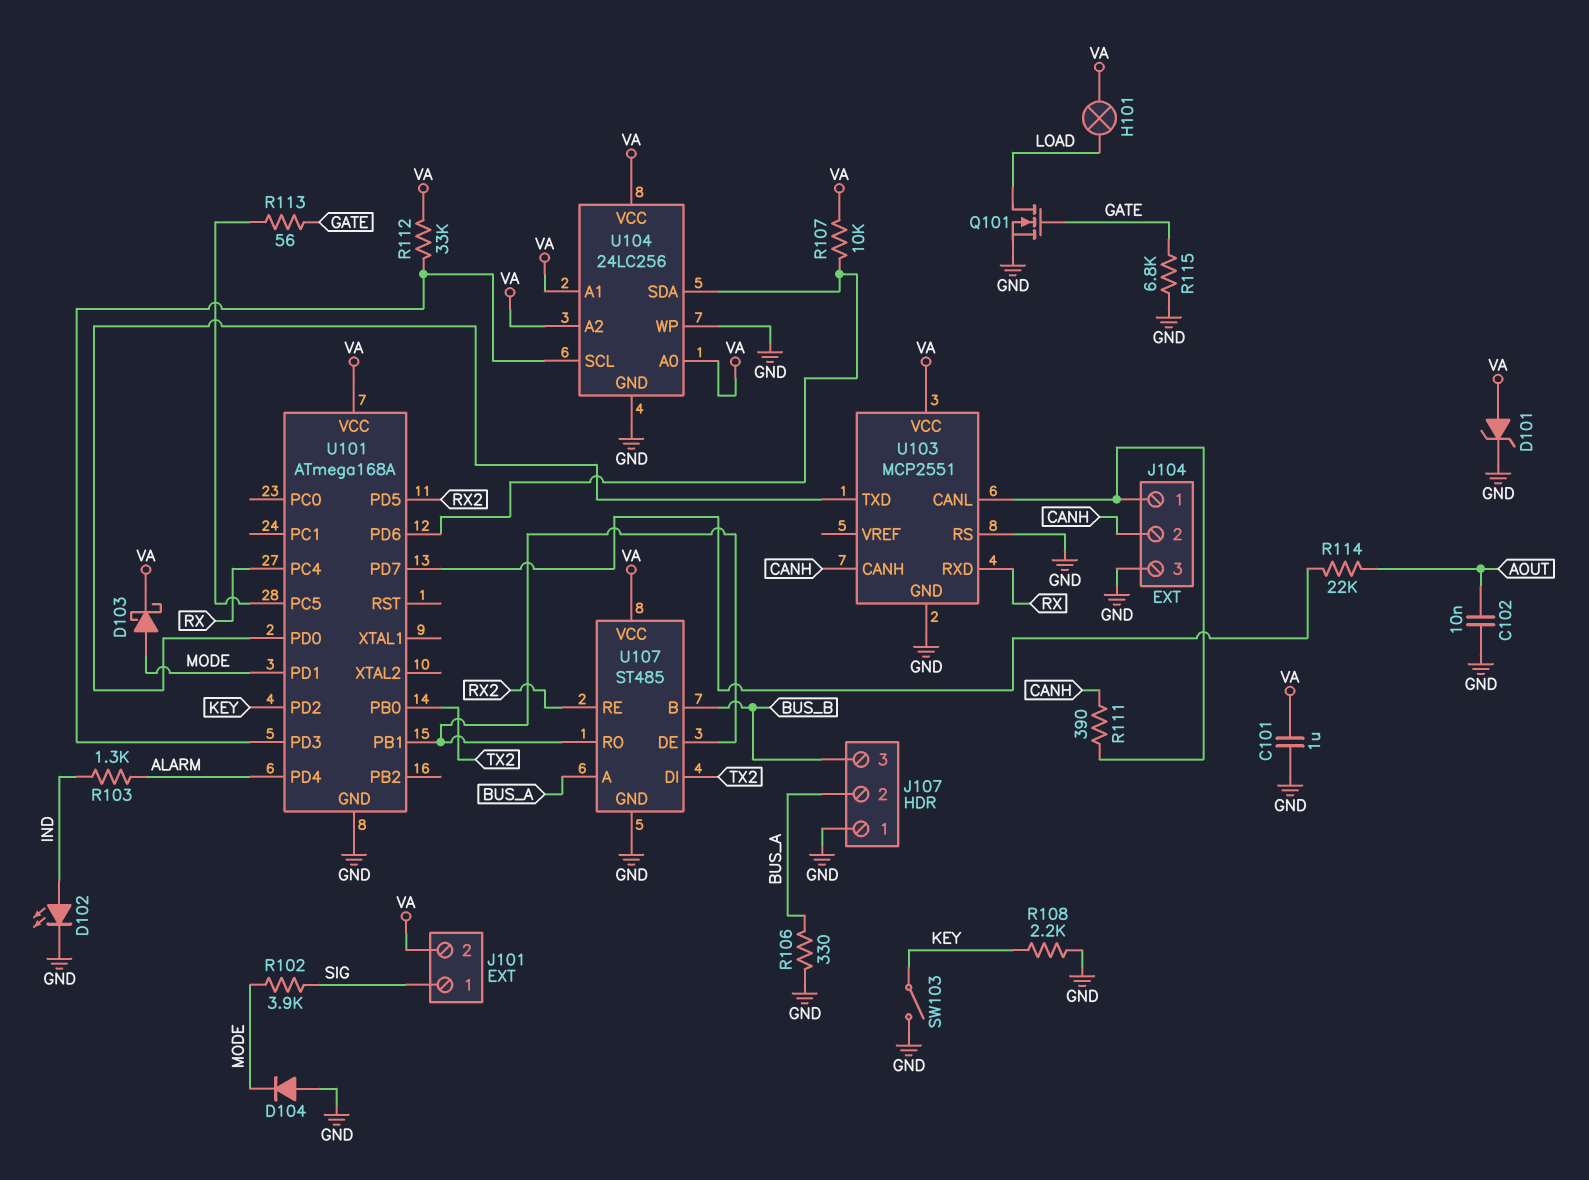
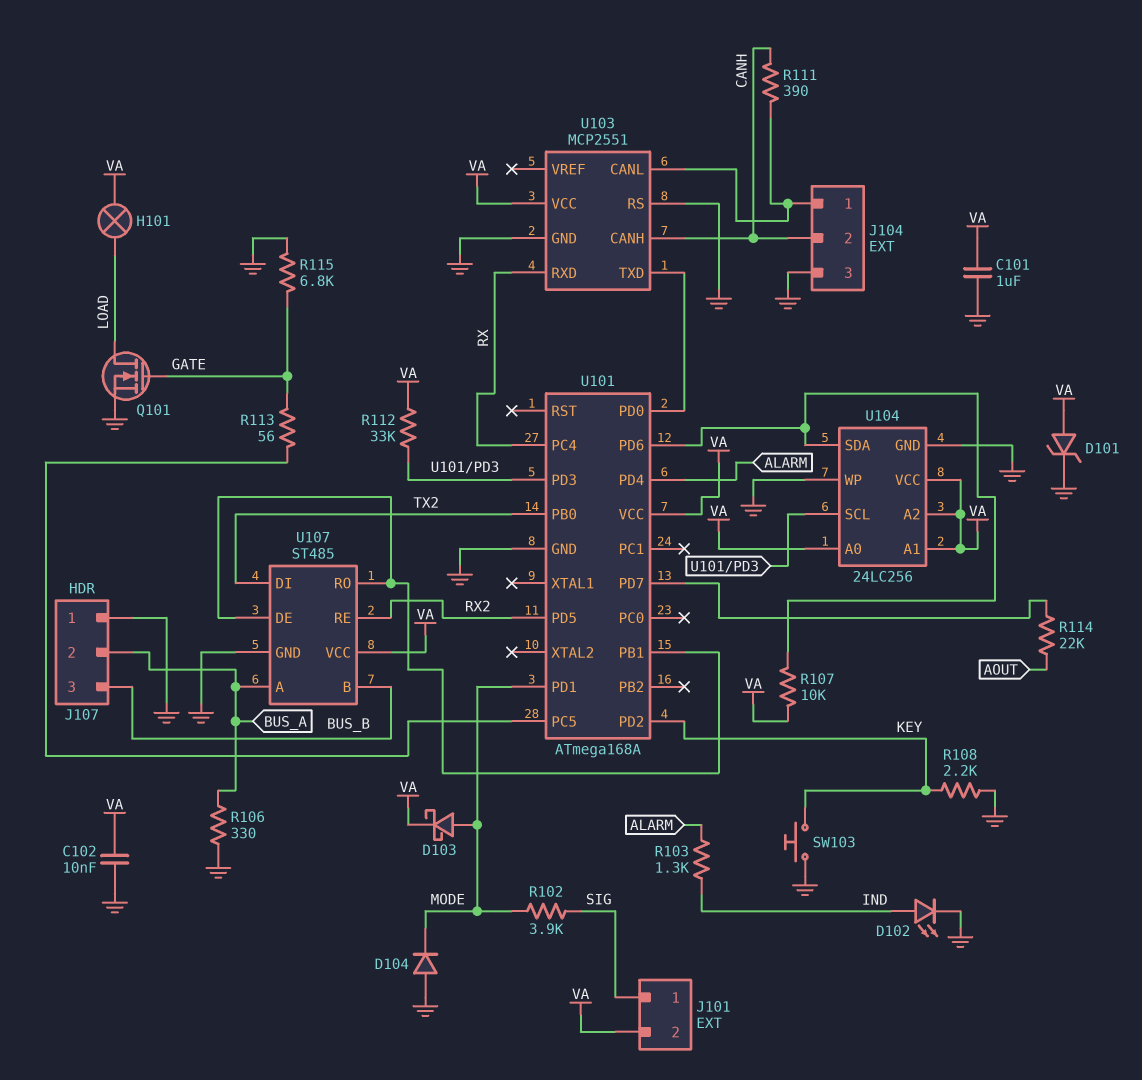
C102: 10nF (AOUT, GND) -> 10nF (GND, VA)
SW103: switch (GND, KEY) -> button (GND, KEY)

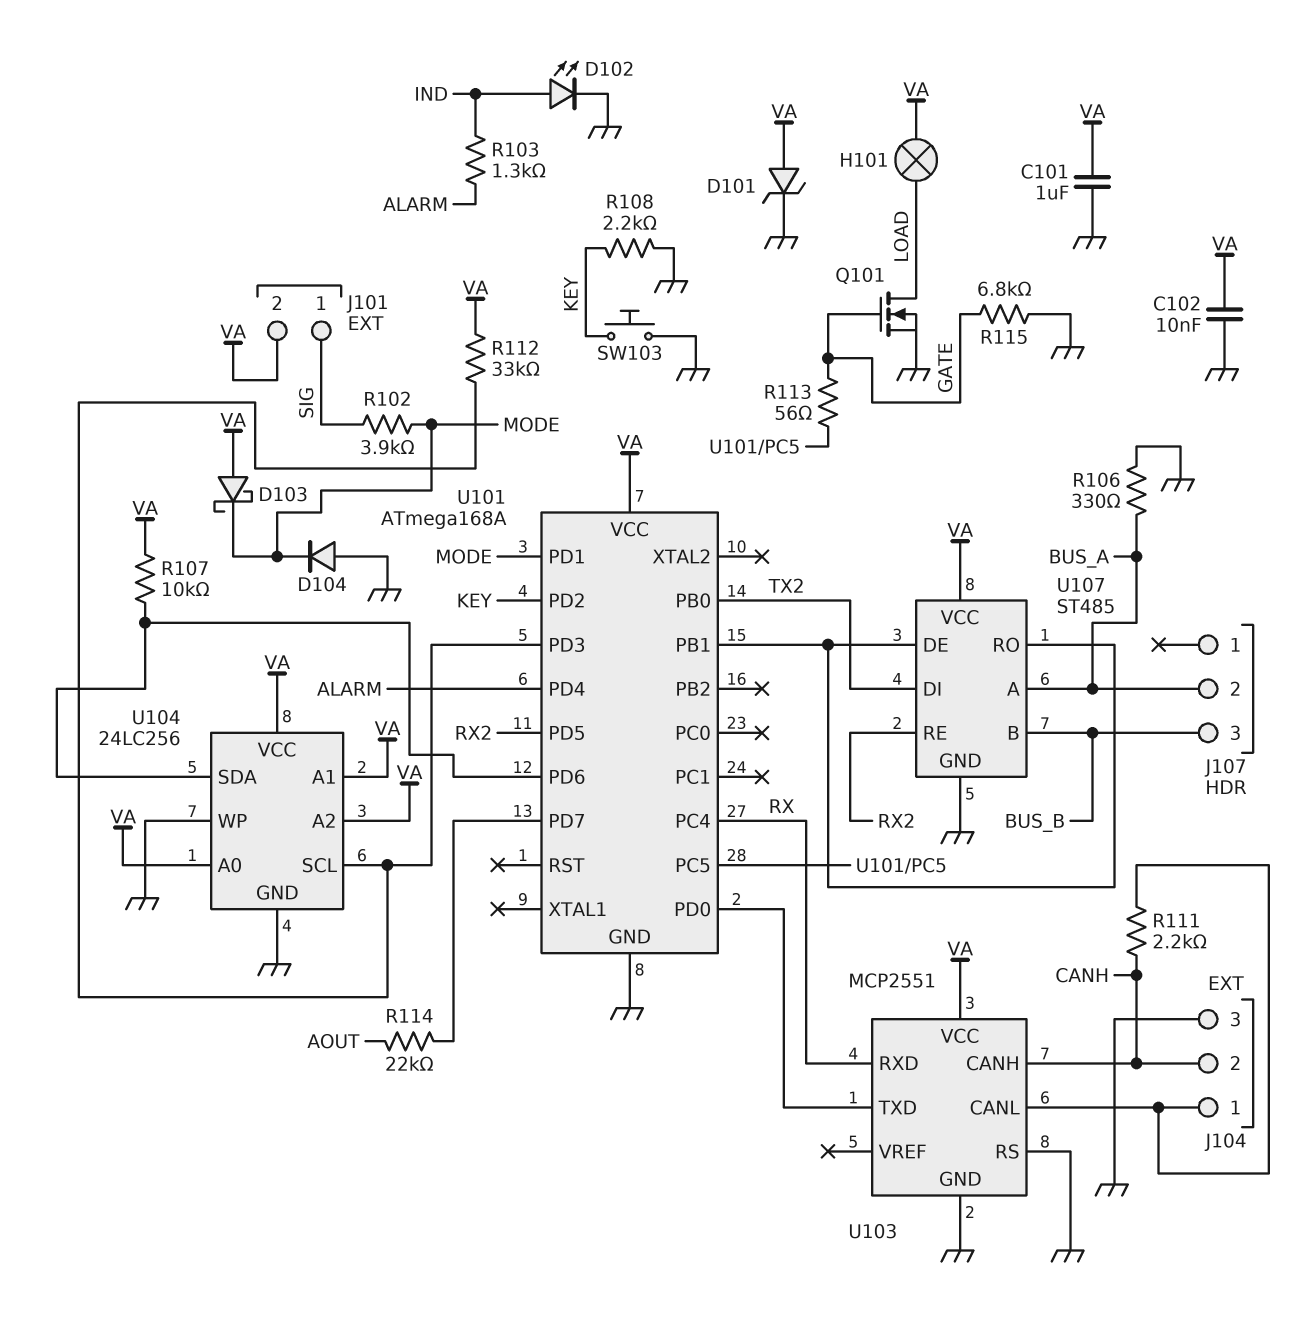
D103: schottky (A MODE, K VA) -> schottky (A VA, K MODE)
J107 pin 1: GND -> none
R111: 390 (CANH, J104/1) -> 2.2k (CANH, J104/1)

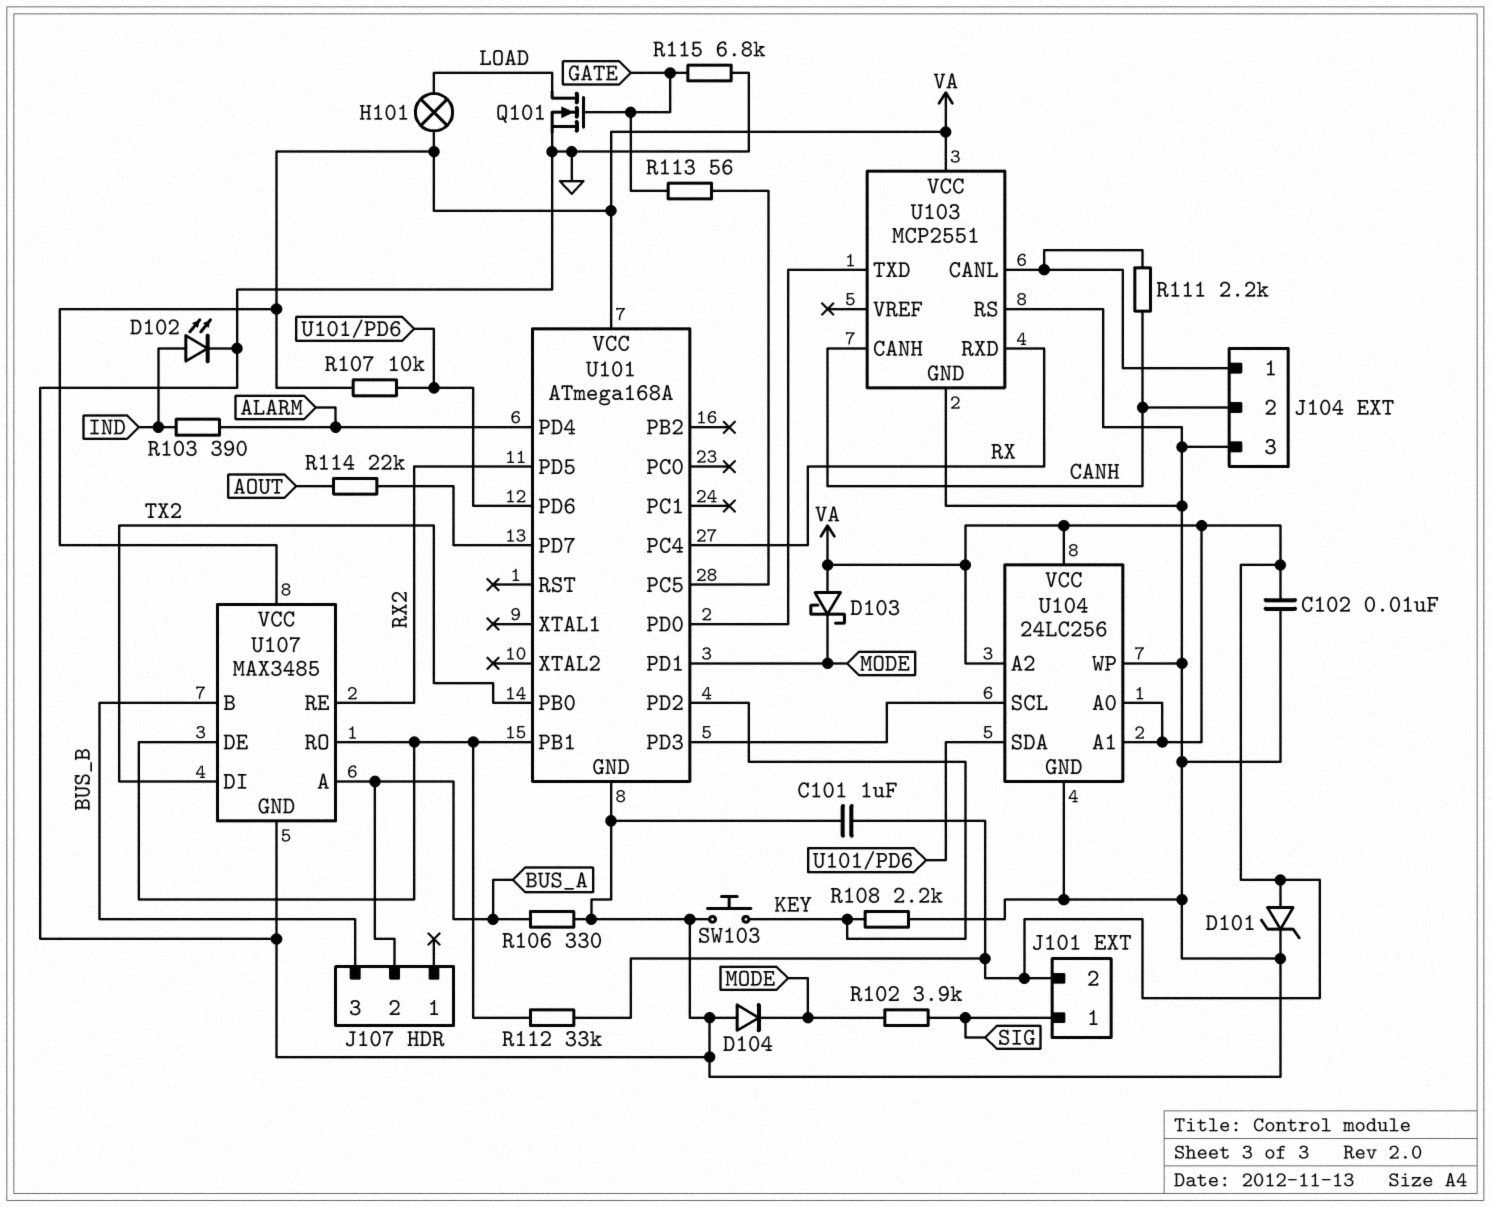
R103: 1.3k (ALARM, IND) -> 390 (ALARM, IND)
R112: 33k (U101/PD3, VA) -> 33k (U101/PB1, VA)
U107: ST485 -> MAX3485

